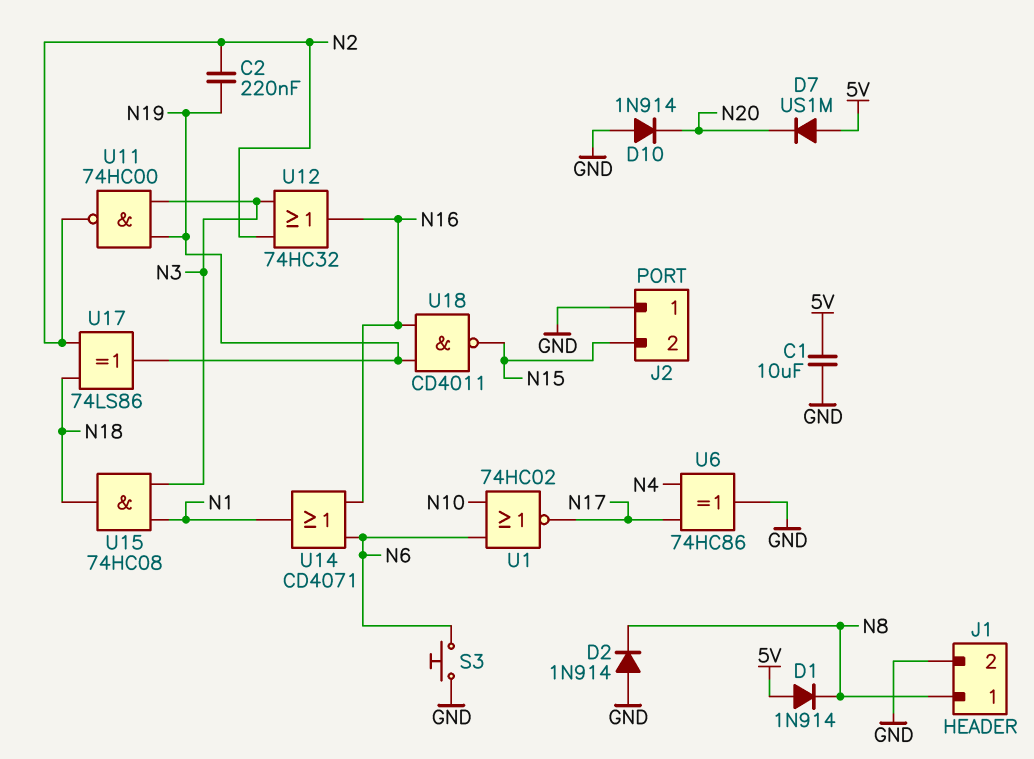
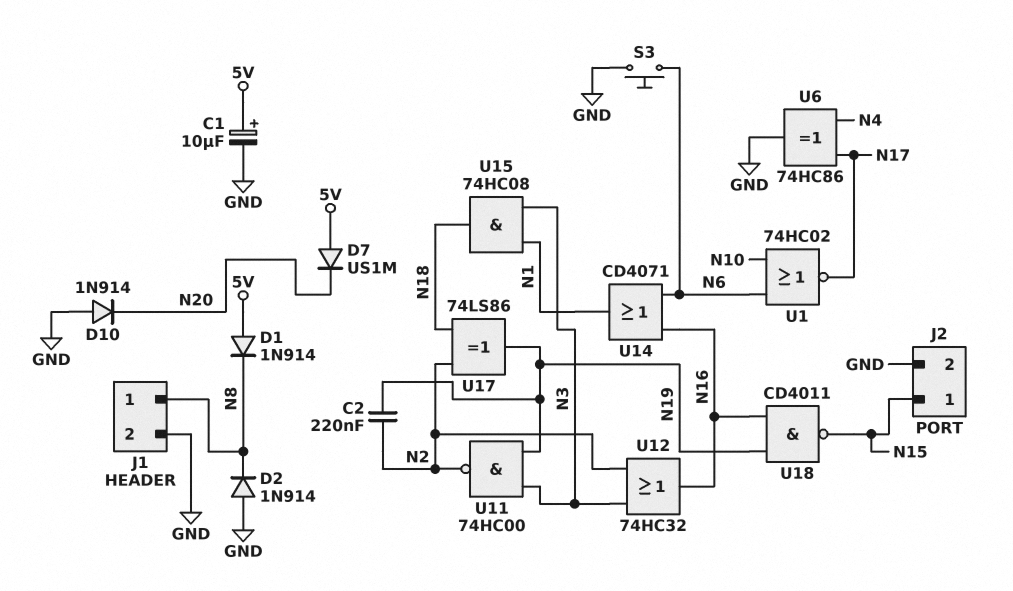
C1: 10uF (5V, GND) -> 10uF (plus 5V, minus GND)
J2 pin 1: GND -> N15
J2 pin 2: N15 -> GND

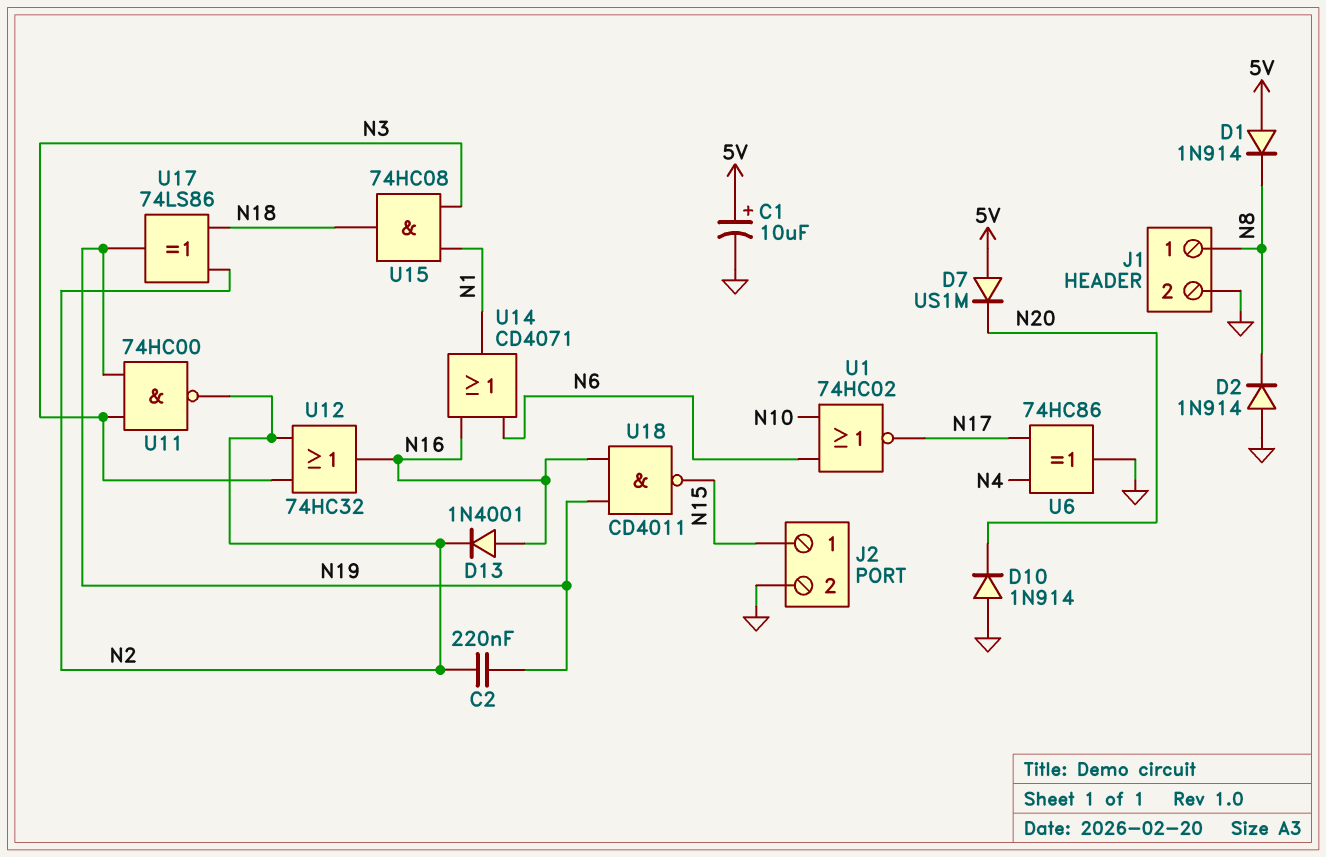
D13: none -> diode 1N4001 (A N16, K N2)
S3: button (GND, N6) -> none

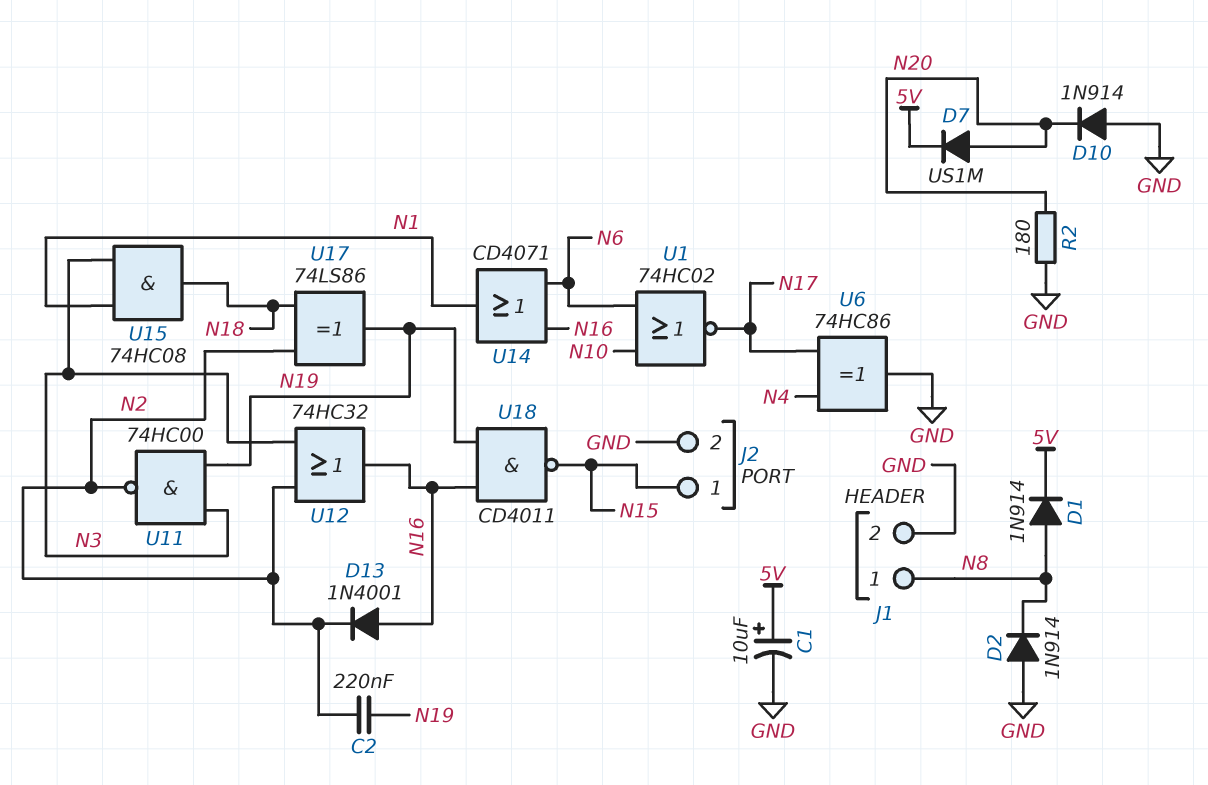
D1: diode 1N914 (A 5V, K N8) -> diode 1N914 (A N8, K 5V)
D7: diode US1M (A 5V, K N20) -> diode US1M (A N20, K 5V)
R2: none -> 180 (GND, N20)

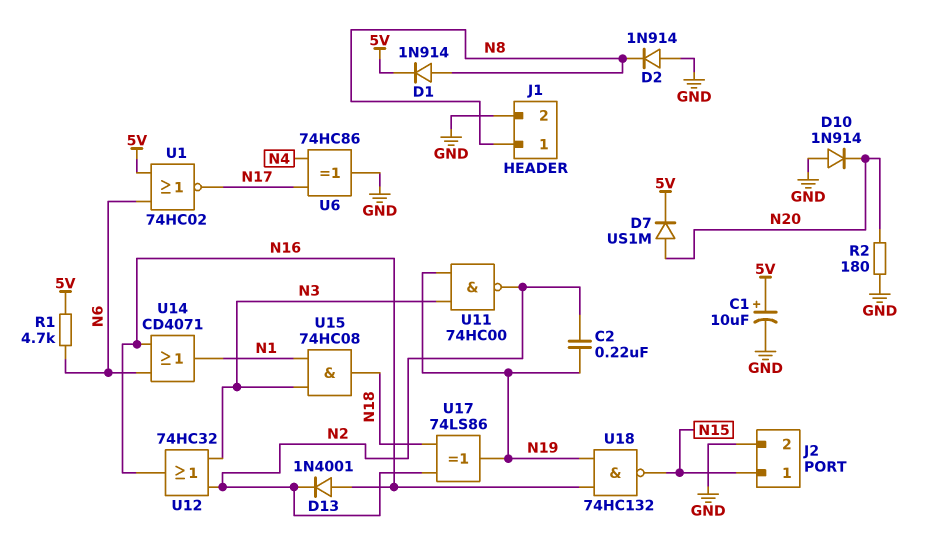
R1: none -> 4.7k (5V, N6)
U1: NOR 74HC02 (in N6, in N10, out N17) -> NOR 74HC02 (in 5V, in N6, out N17)
U18: NAND CD4011 (in N16, in N19, out N15) -> NAND 74HC132 (in N16, in N19, out N15)

